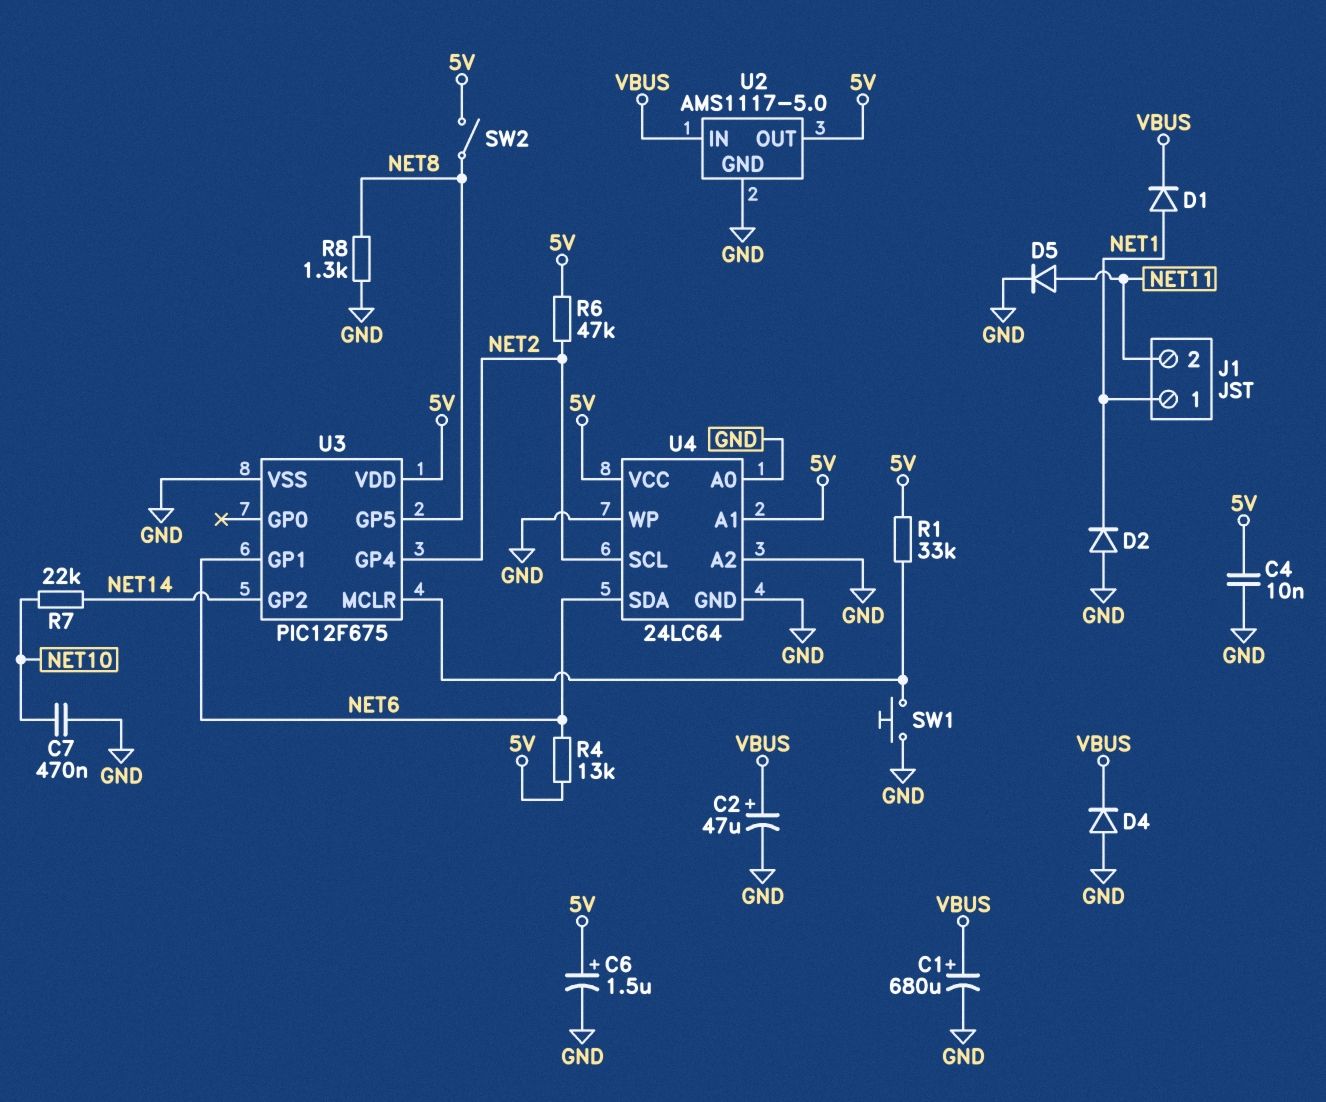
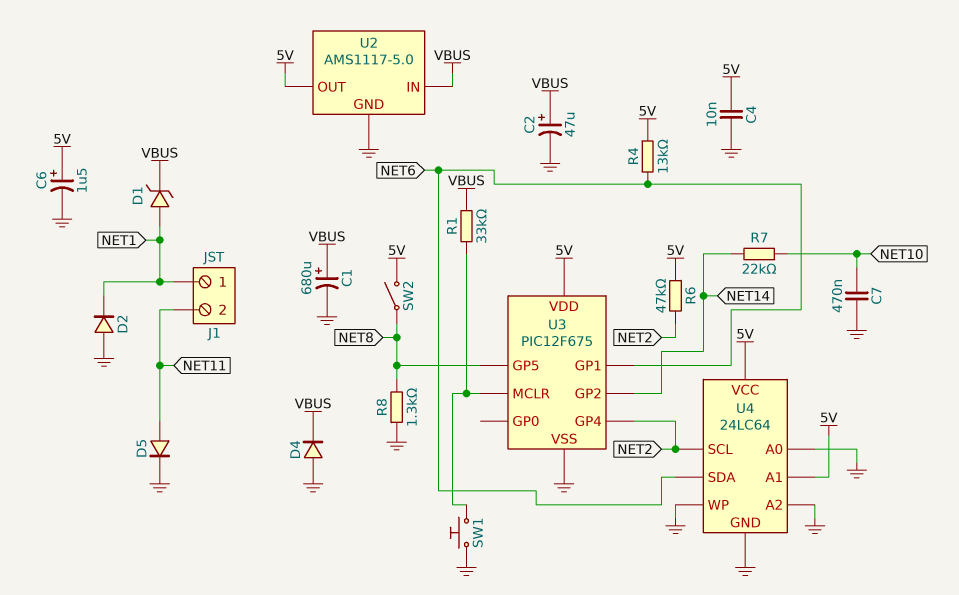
D1: diode (A NET1, K VBUS) -> zener (A NET1, K VBUS)
R1: 33k (5V, U3/MCLR) -> 33k (U3/MCLR, VBUS)

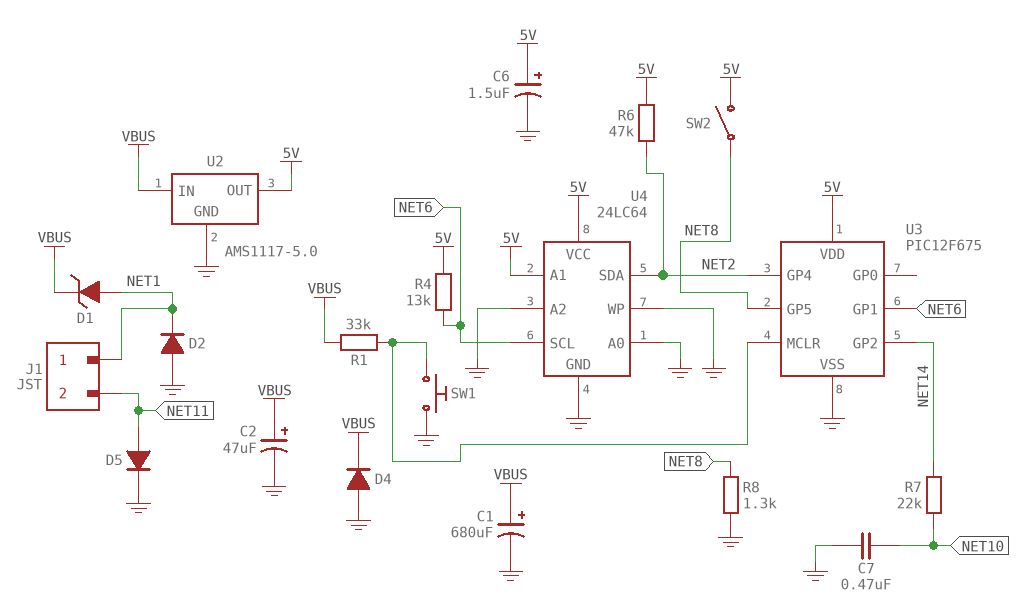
C4: 10nF (5V, GND) -> none
U4 pin SCL: NET2 -> NET6
U4 pin SDA: NET6 -> NET2

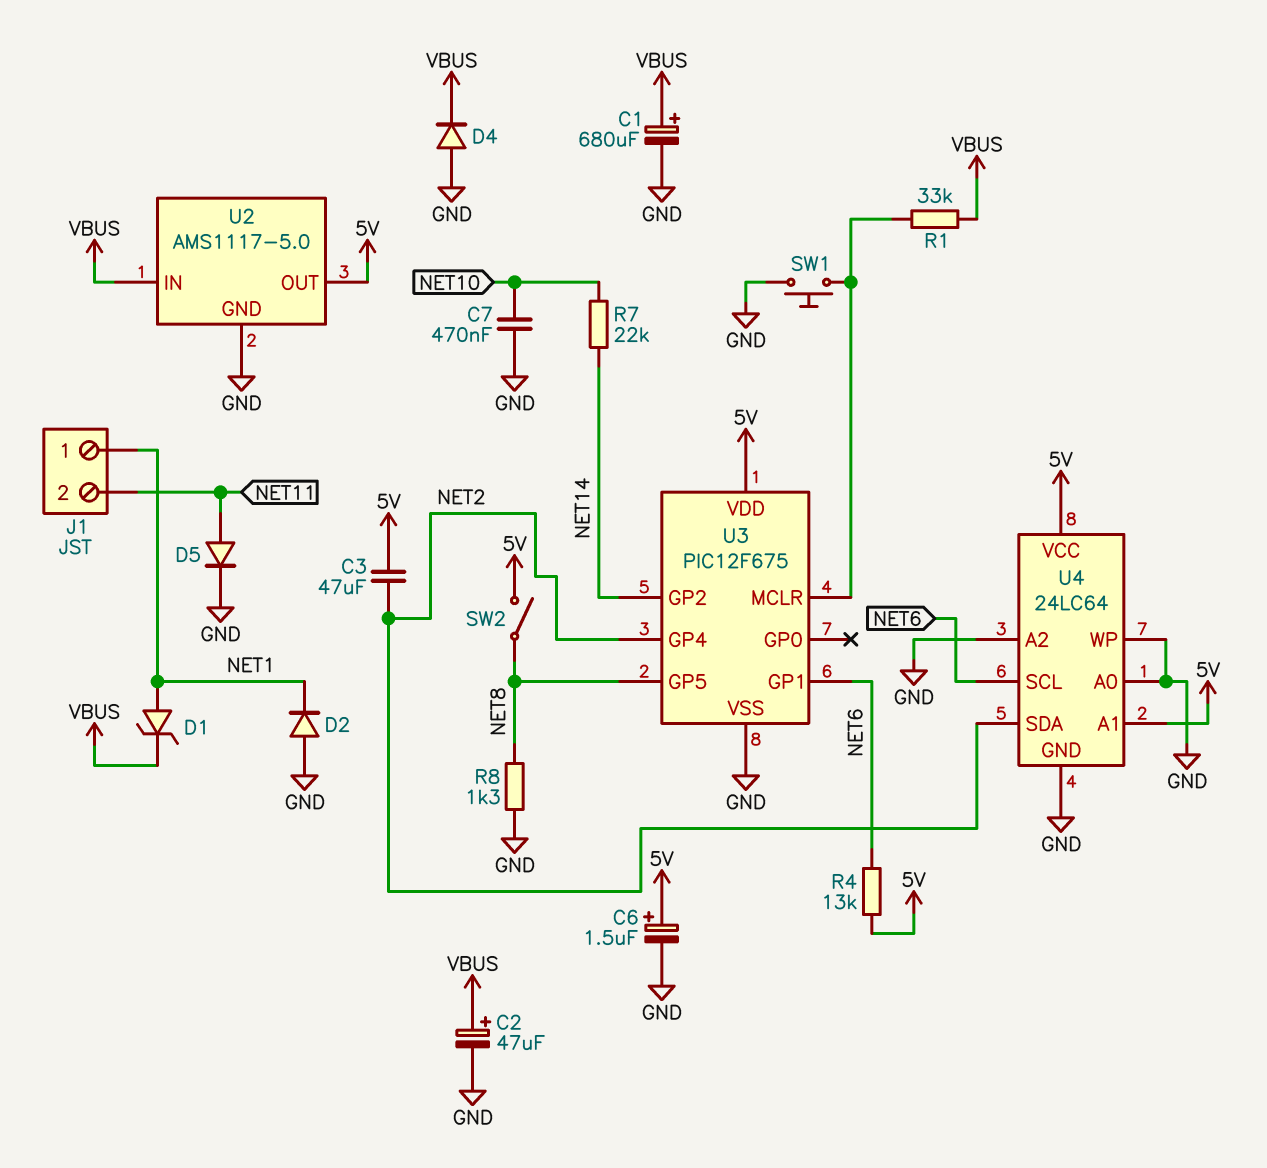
C3: none -> 47uF (5V, NET2)
R6: 47k (5V, NET2) -> none

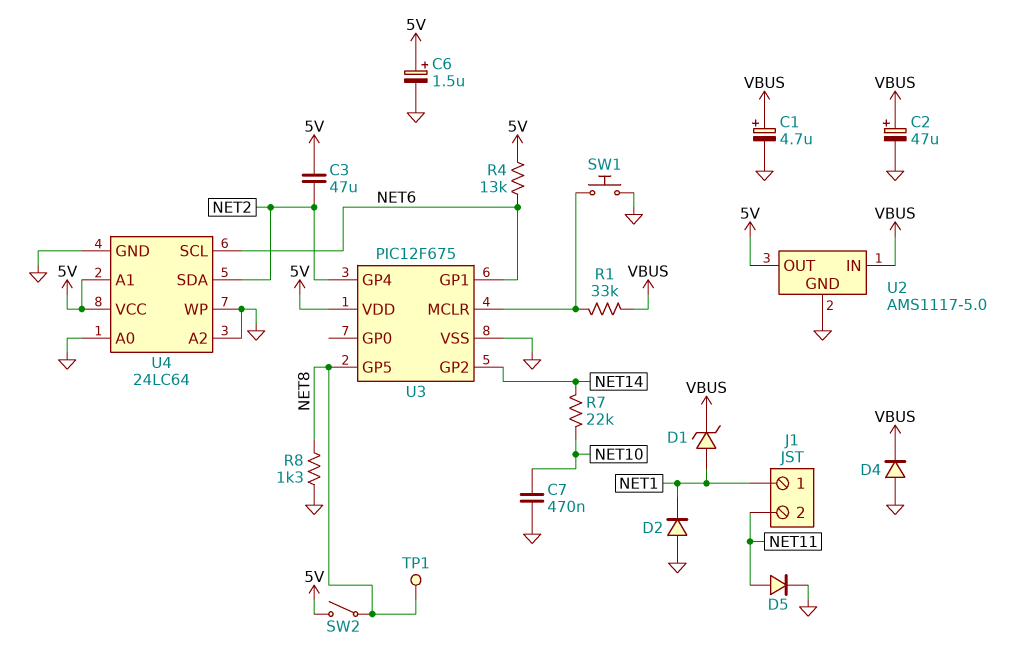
C1: 680uF (plus VBUS, minus GND) -> 4.7uF (plus VBUS, minus GND)
TP1: none -> test point (NET8)

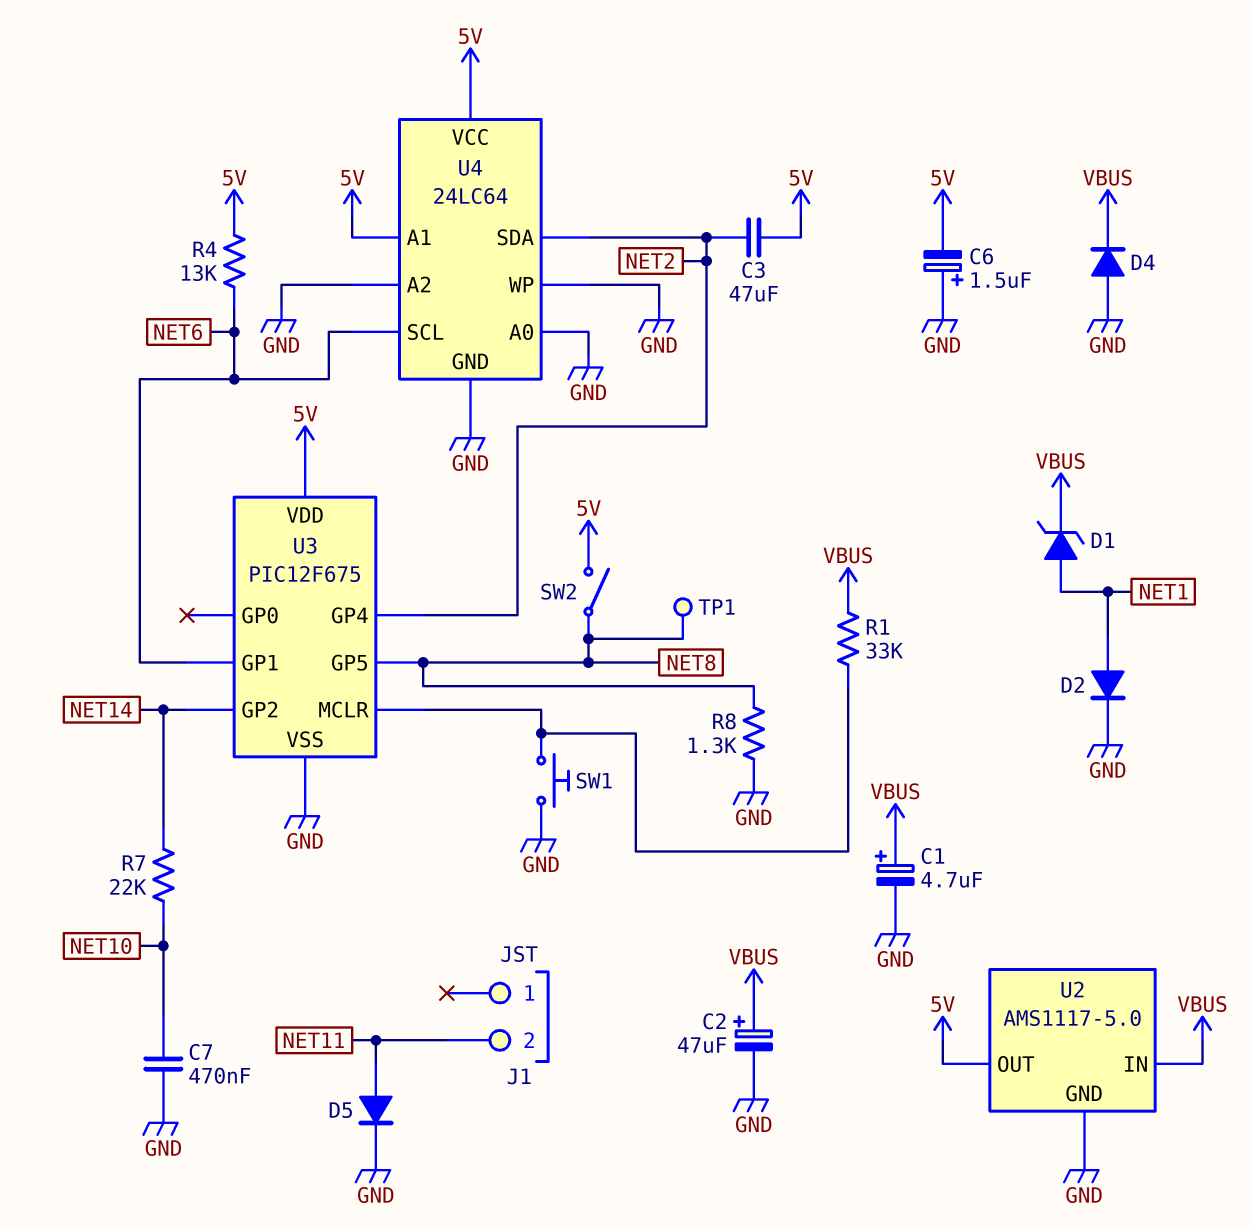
C6: 1.5uF (plus 5V, minus GND) -> 1.5uF (plus GND, minus 5V)
D2: diode (A GND, K NET1) -> diode (A NET1, K GND)
J1 pin 1: NET1 -> none

